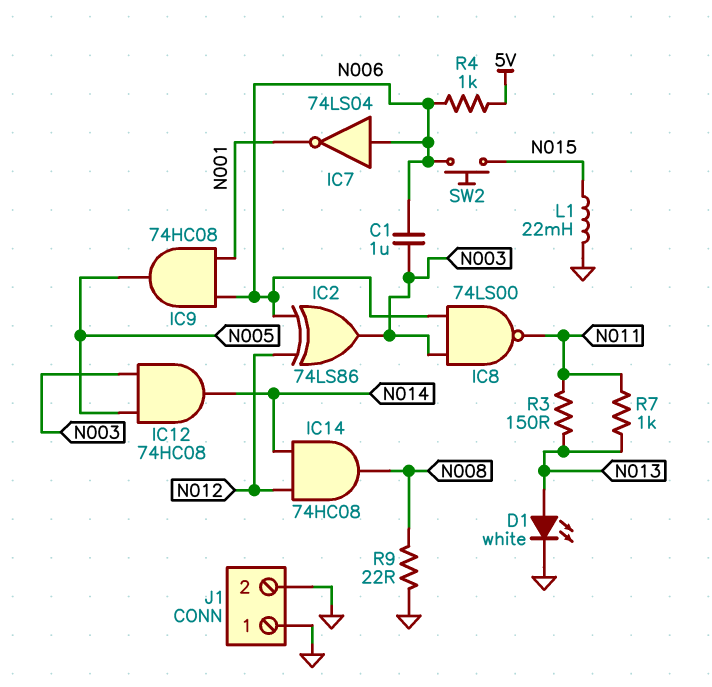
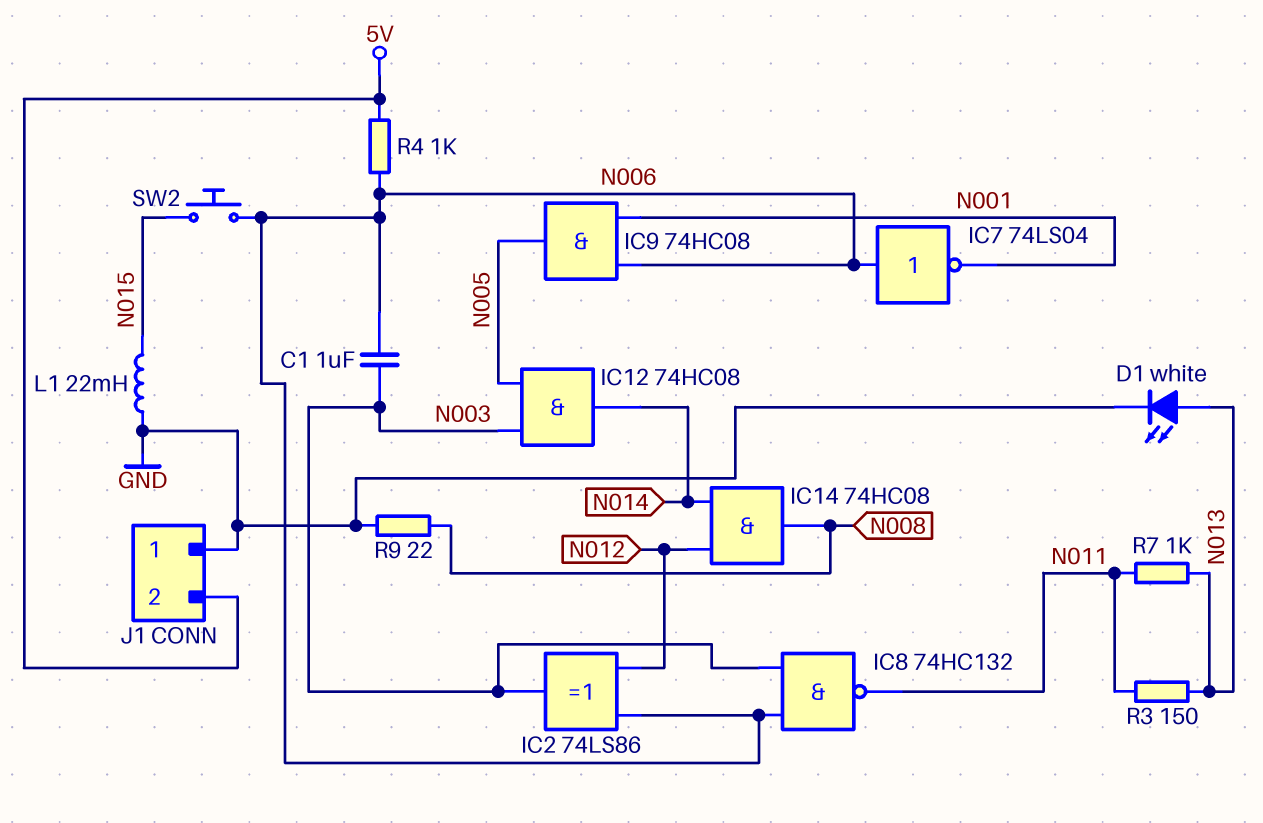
IC8: NAND 74LS00 (in N003, in N006, out N011) -> NAND 74HC132 (in N003, in N006, out N011)
J1 pin 2: GND -> 5V

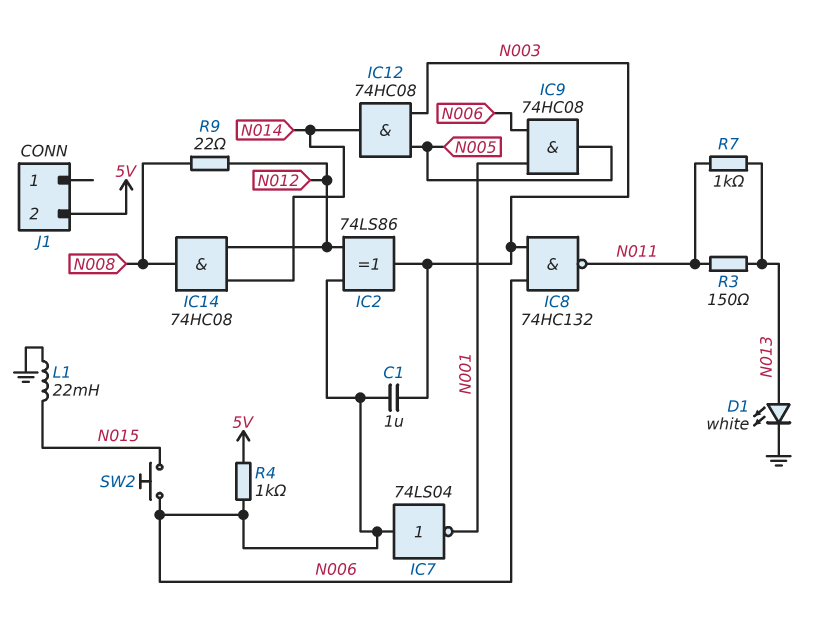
J1 pin 1: GND -> none
R9: 22 (GND, N008) -> 22 (N008, N012)

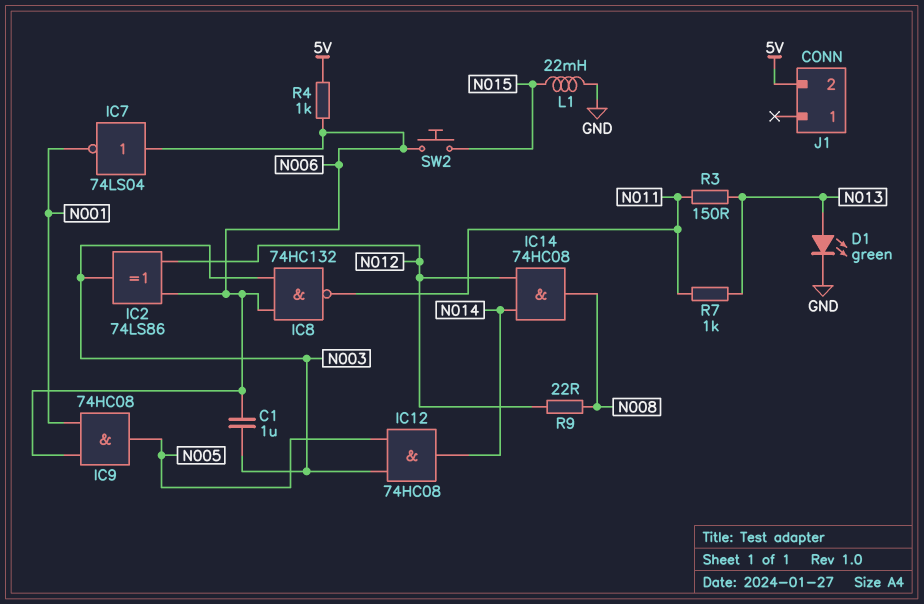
D1: LED white (A N013, K GND) -> LED green (A N013, K GND)

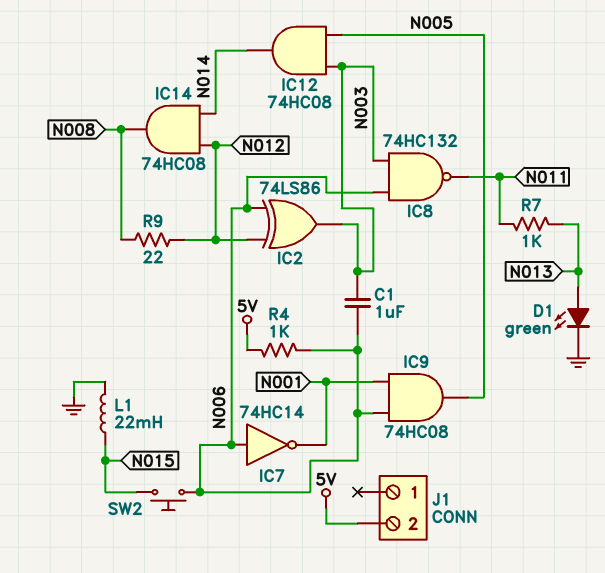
IC7: NOT 74LS04 (in N006, out N001) -> NOT 74HC14 (in N006, out N001)
R3: 150 (N011, N013) -> none

